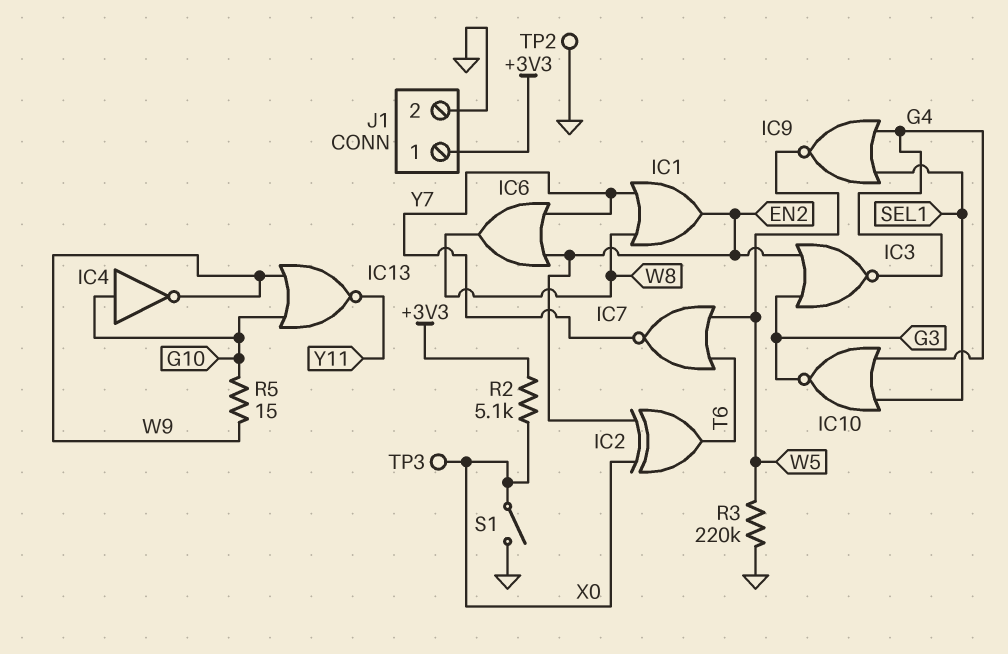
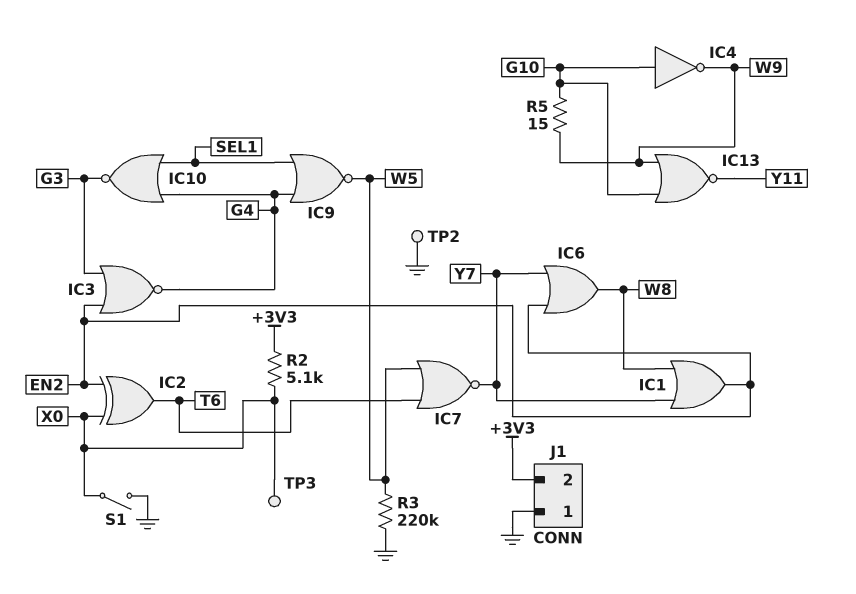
J1 pin 1: +3V3 -> GND
J1 pin 2: GND -> +3V3

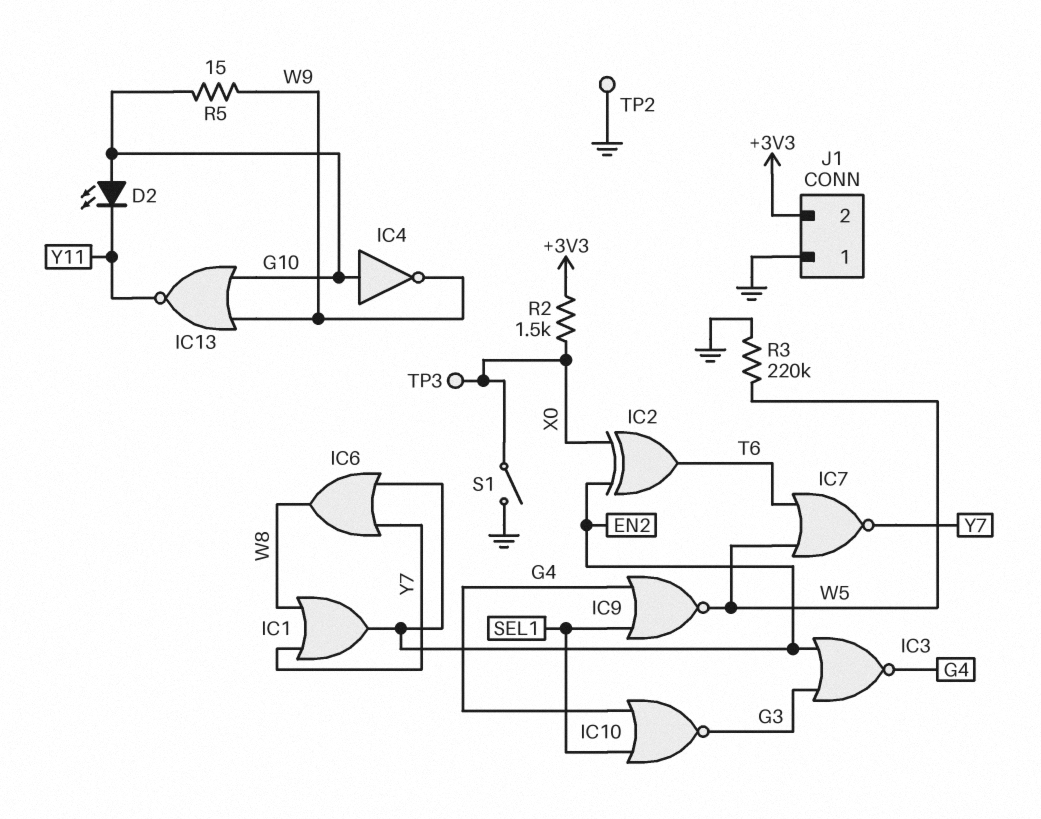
D2: none -> LED (A G10, K Y11)
R2: 5.1k (+3V3, X0) -> 1.5k (+3V3, X0)

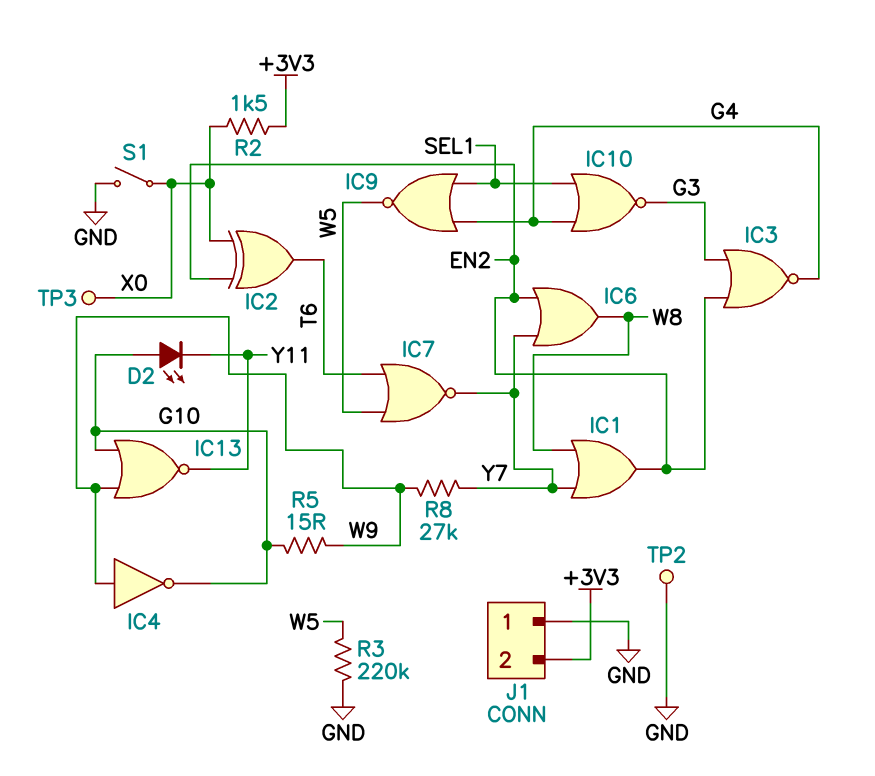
IC4: NOT (in G10, out W9) -> NOT (in W9, out G10)
R8: none -> 27k (W9, Y7)

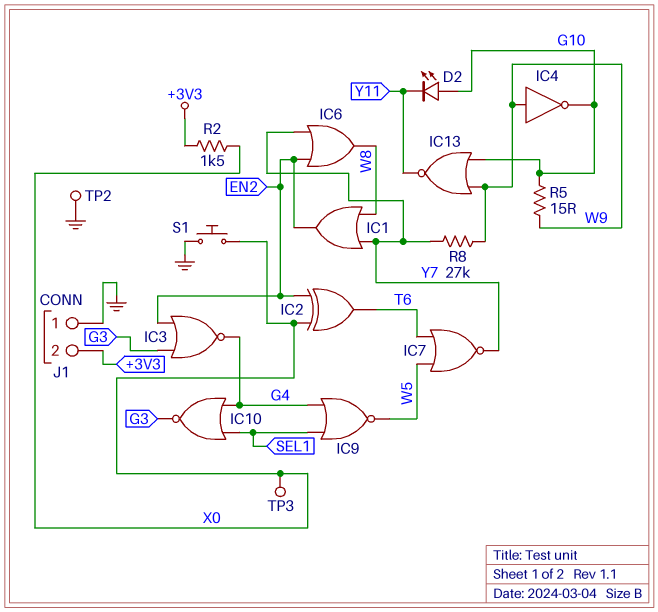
R3: 220k (GND, W5) -> none
S1: switch (GND, X0) -> button (GND, X0)

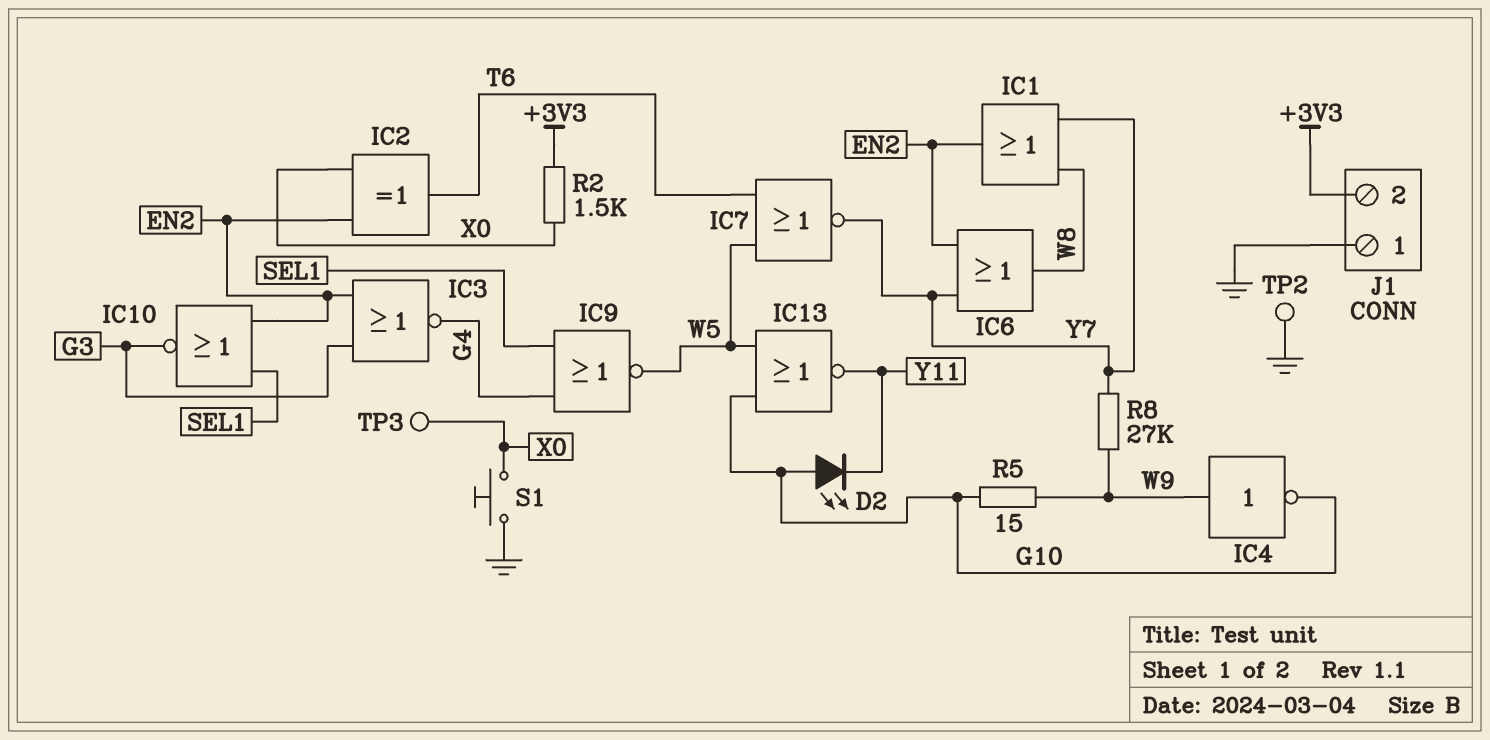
IC10: NOR (in G4, in SEL1, out G3) -> NOR (in EN2, in SEL1, out G3)
IC13: NOR (in G10, in W9, out Y11) -> NOR (in G10, in W5, out Y11)

